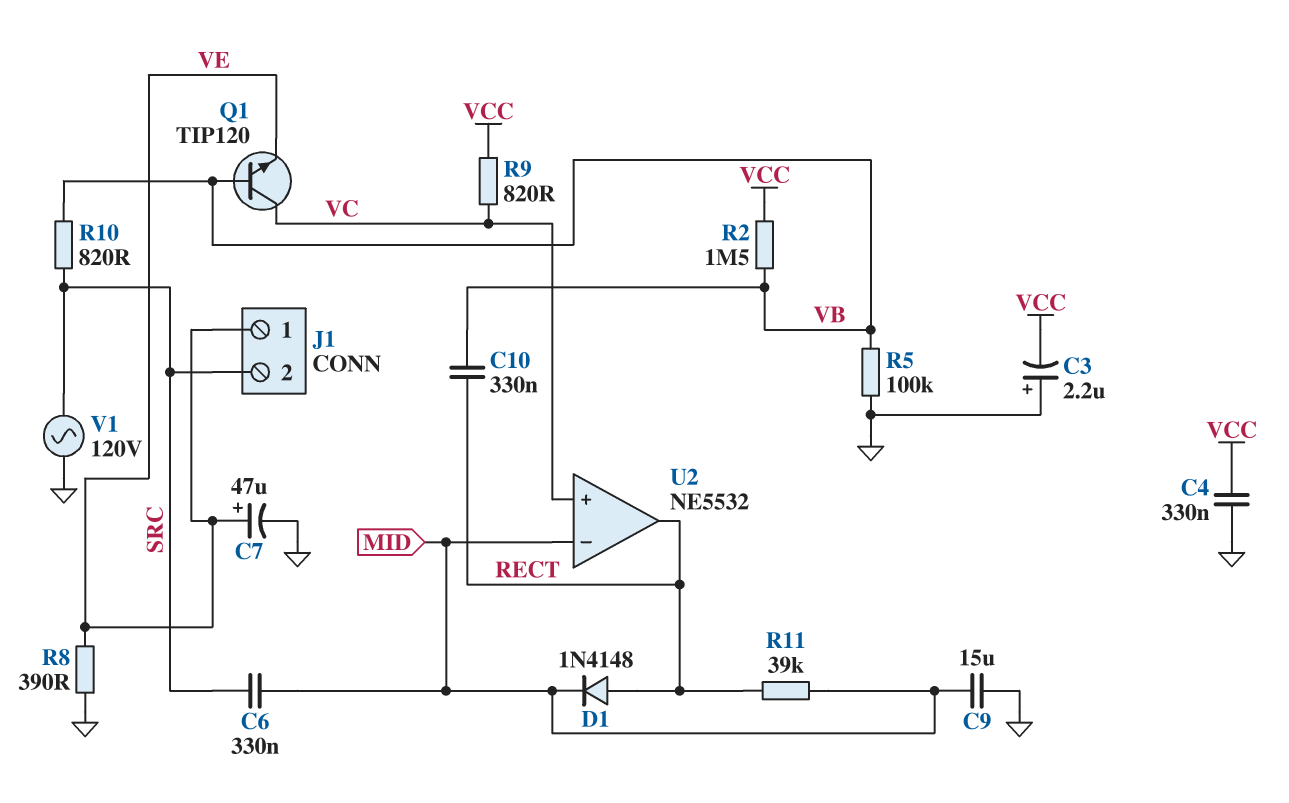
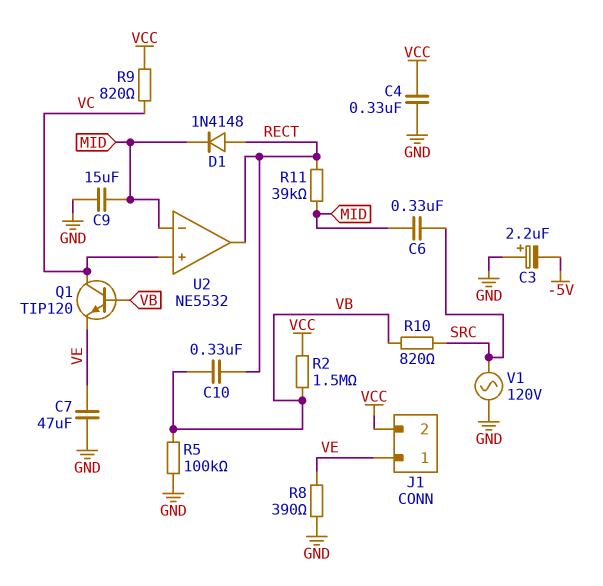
C3: 2.2uF (plus GND, minus VCC) -> 2.2uF (plus GND, minus -5V)
C7: 47uF (plus VE, minus GND) -> 47uF (GND, VE)
J1 pin 2: SRC -> VCC

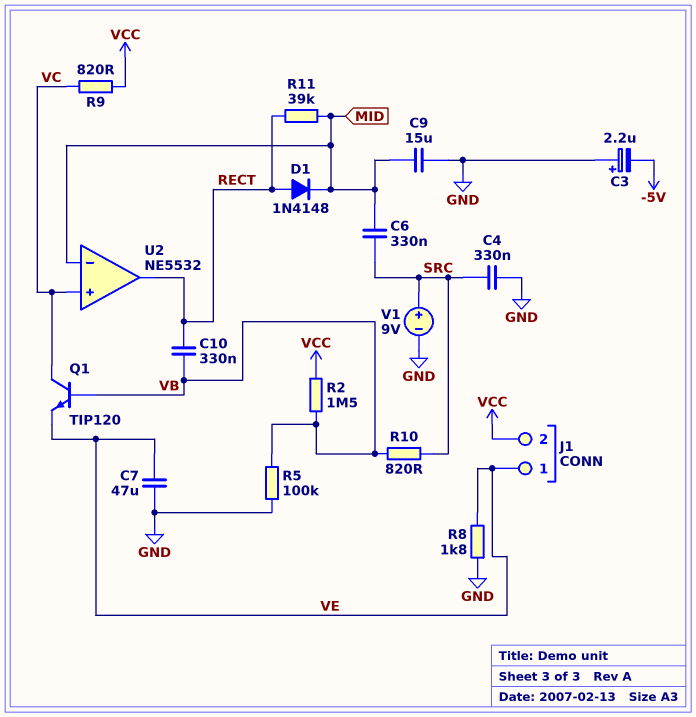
C4: 330nF (GND, VCC) -> 330nF (GND, SRC)
R8: 390 (GND, VE) -> 1.8k (GND, VE)
V1: AC 120V (GND, SRC) -> 9V (plus SRC, minus GND)

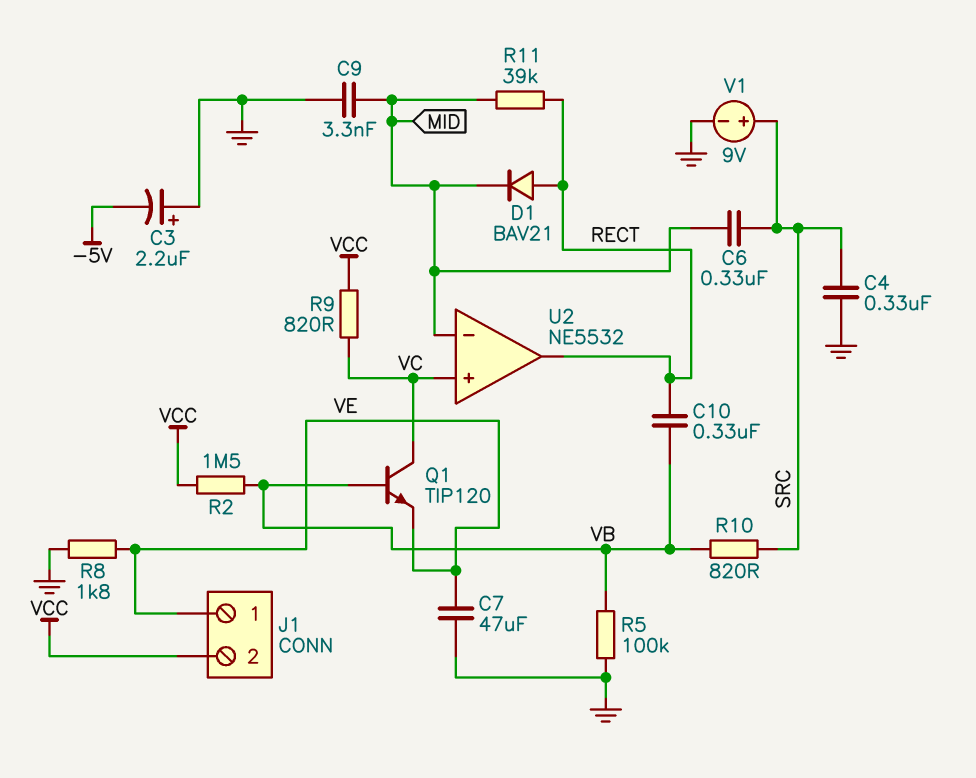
C9: 15uF (GND, MID) -> 3.3nF (GND, MID)
D1: diode 1N4148 (A RECT, K MID) -> diode BAV21 (A RECT, K MID)

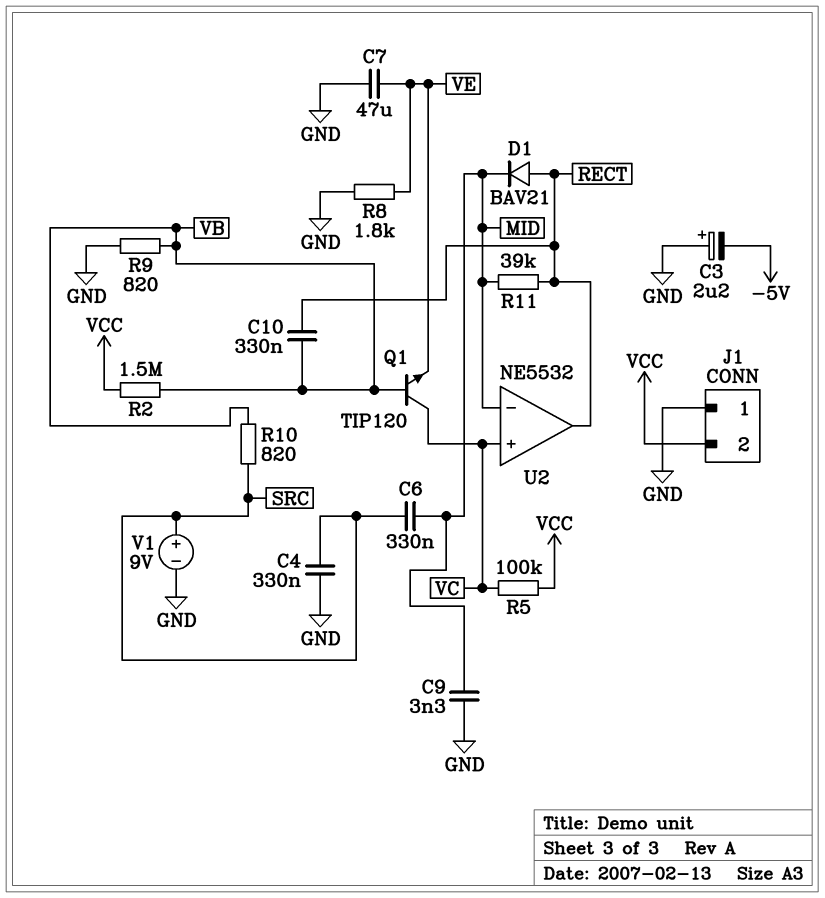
J1 pin 1: VE -> GND
R5: 100k (GND, VB) -> 100k (VC, VCC)
R9: 820 (VC, VCC) -> 820 (GND, VB)

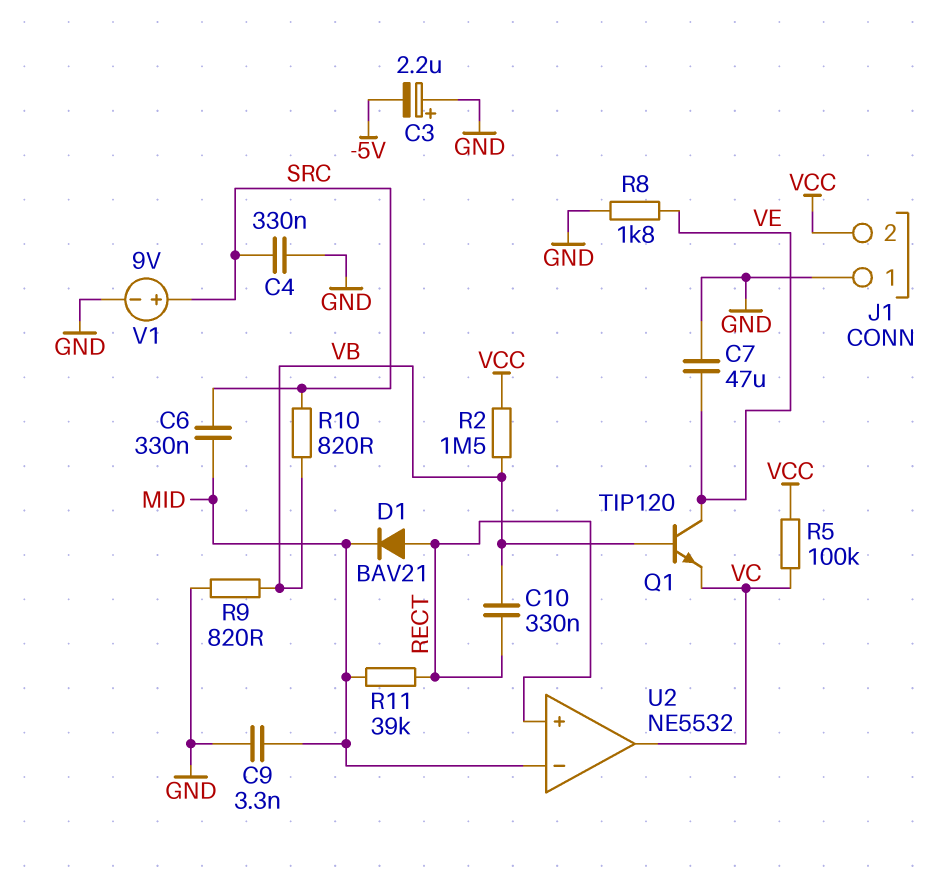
Q1: NPN TIP120 (B VB, C VC, E VE) -> NPN TIP120 (B VB, C VE, E VC)
U2 pin in+: VC -> RECT
U2 pin out: RECT -> VC

